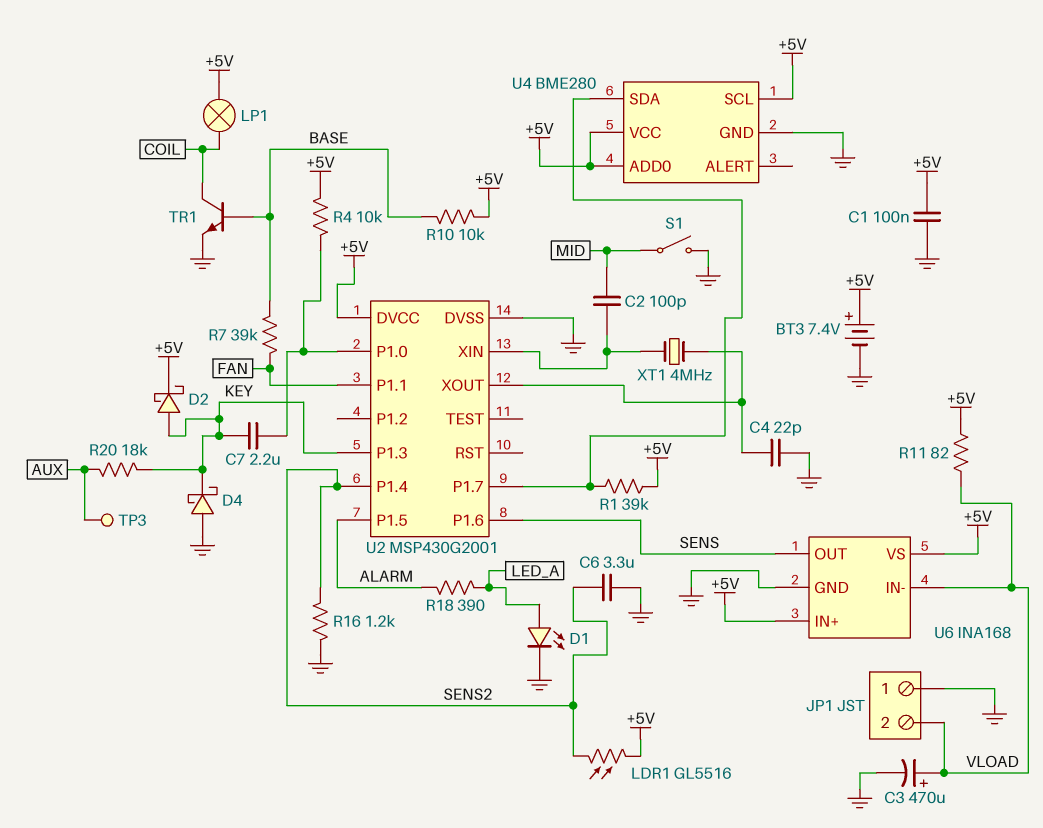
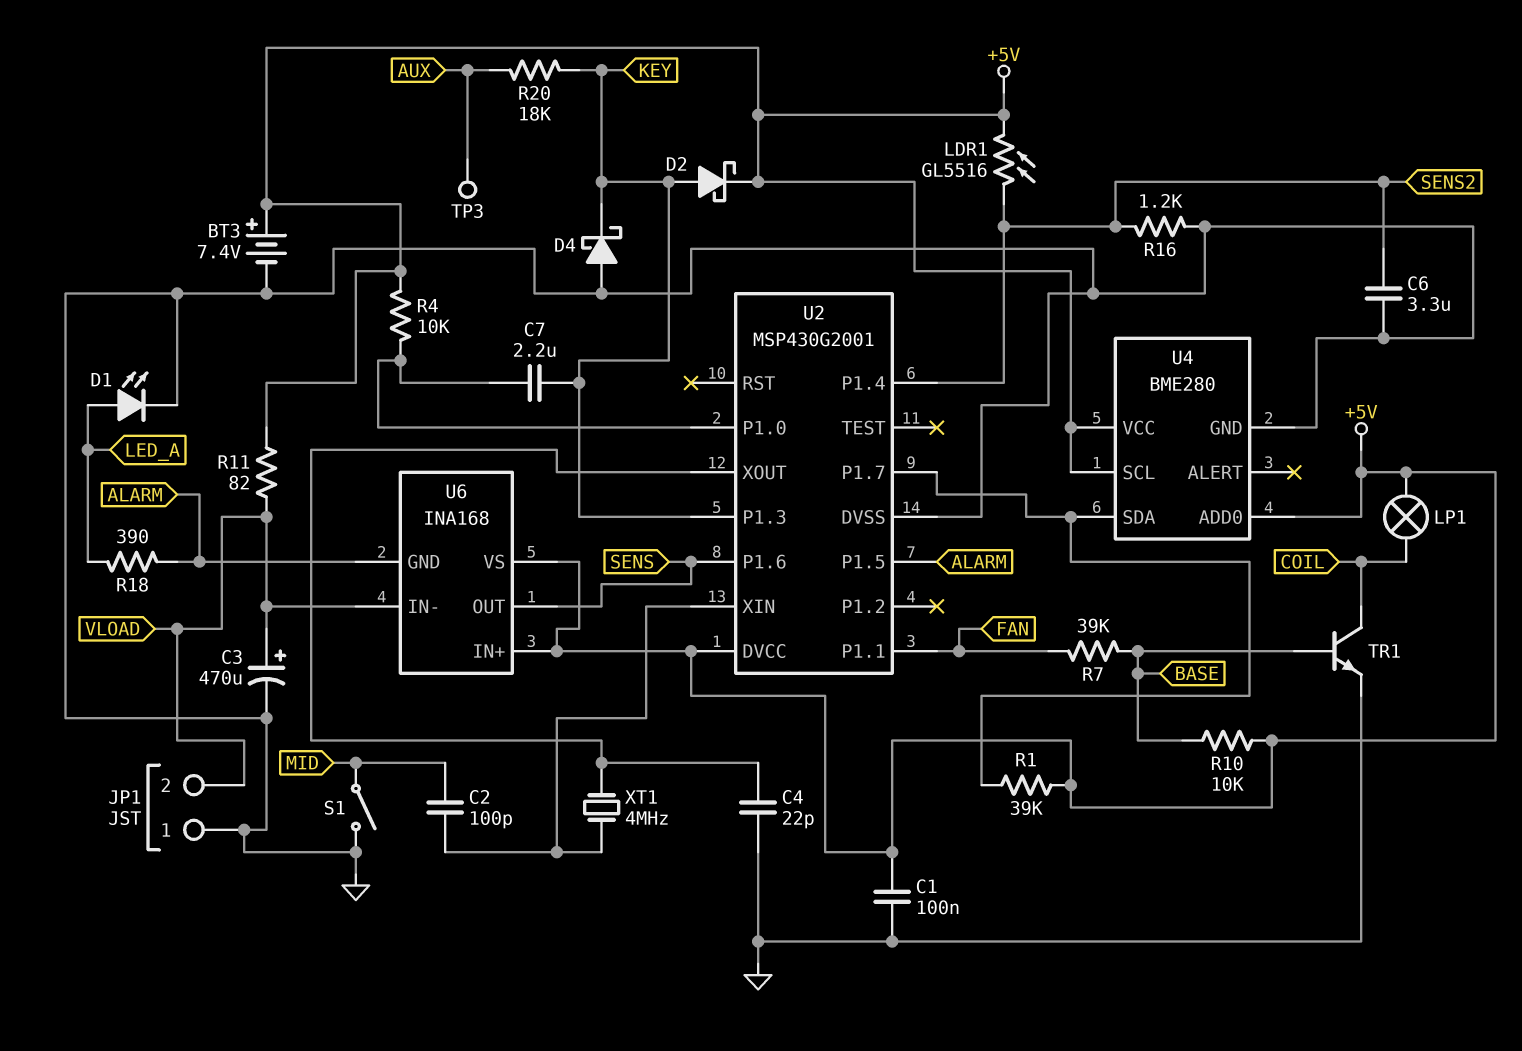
U6 pin GND: GND -> ALARM

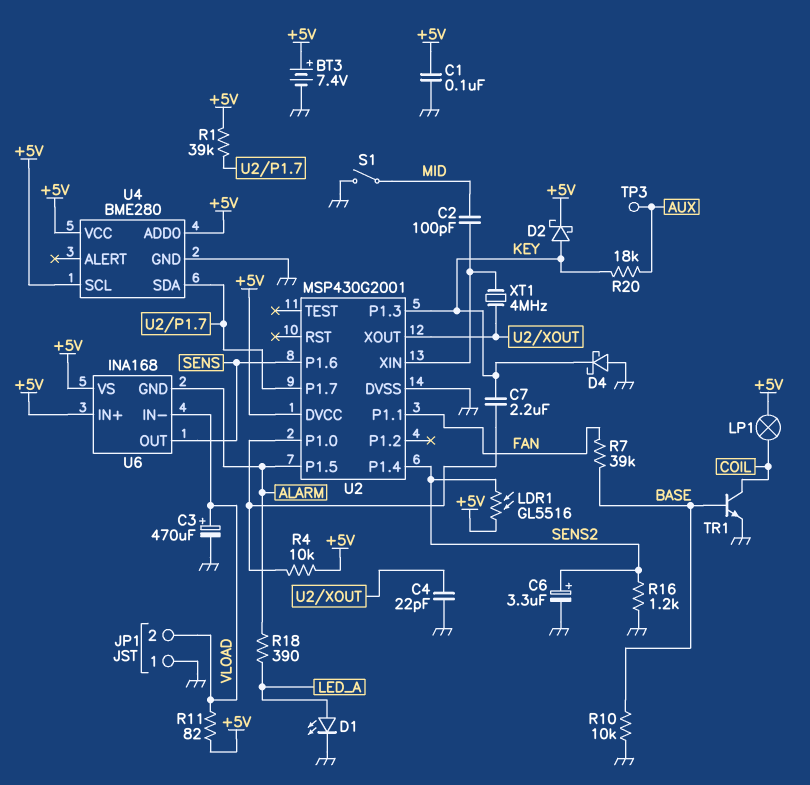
C6: 3.3uF (GND, SENS2) -> 3.3uF (plus SENS2, minus GND)
R10: 10k (+5V, BASE) -> 10k (BASE, GND)

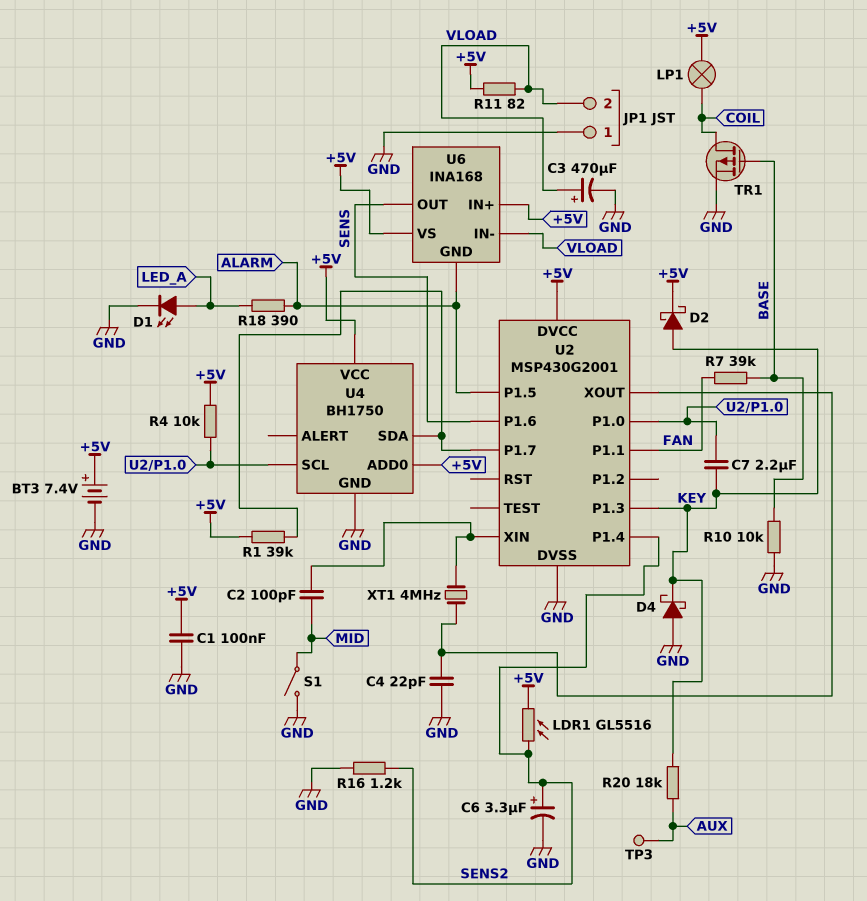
TR1: NPN (B BASE, C COIL, E GND) -> PMOS (G BASE, D COIL, S GND)
U4: BME280 -> BH1750
U4 pin SCL: +5V -> U2/P1.0

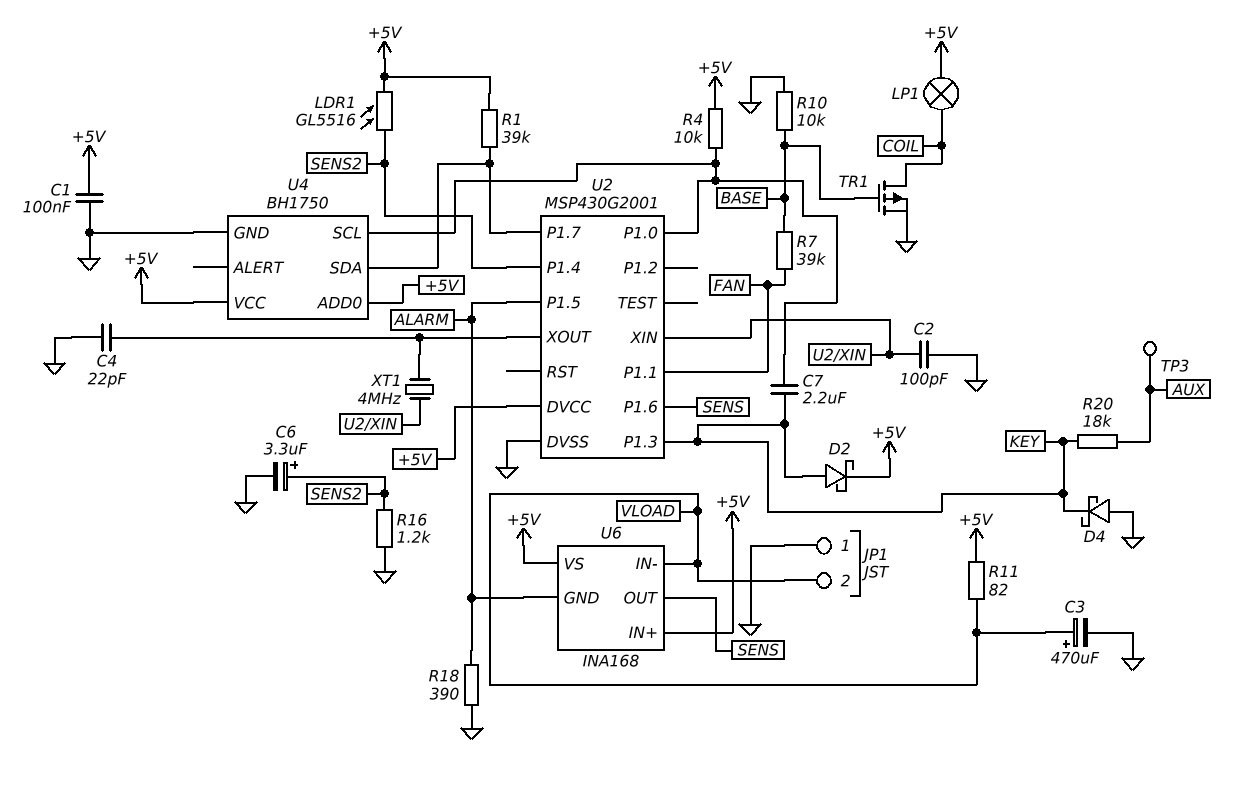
BT3: 7.4V (plus +5V, minus GND) -> none
C2: 100pF (MID, U2/XIN) -> 100pF (GND, U2/XIN)
D1: LED (A LED_A, K GND) -> none
R18: 390 (ALARM, LED_A) -> 390 (ALARM, GND)
S1: switch (GND, MID) -> none

